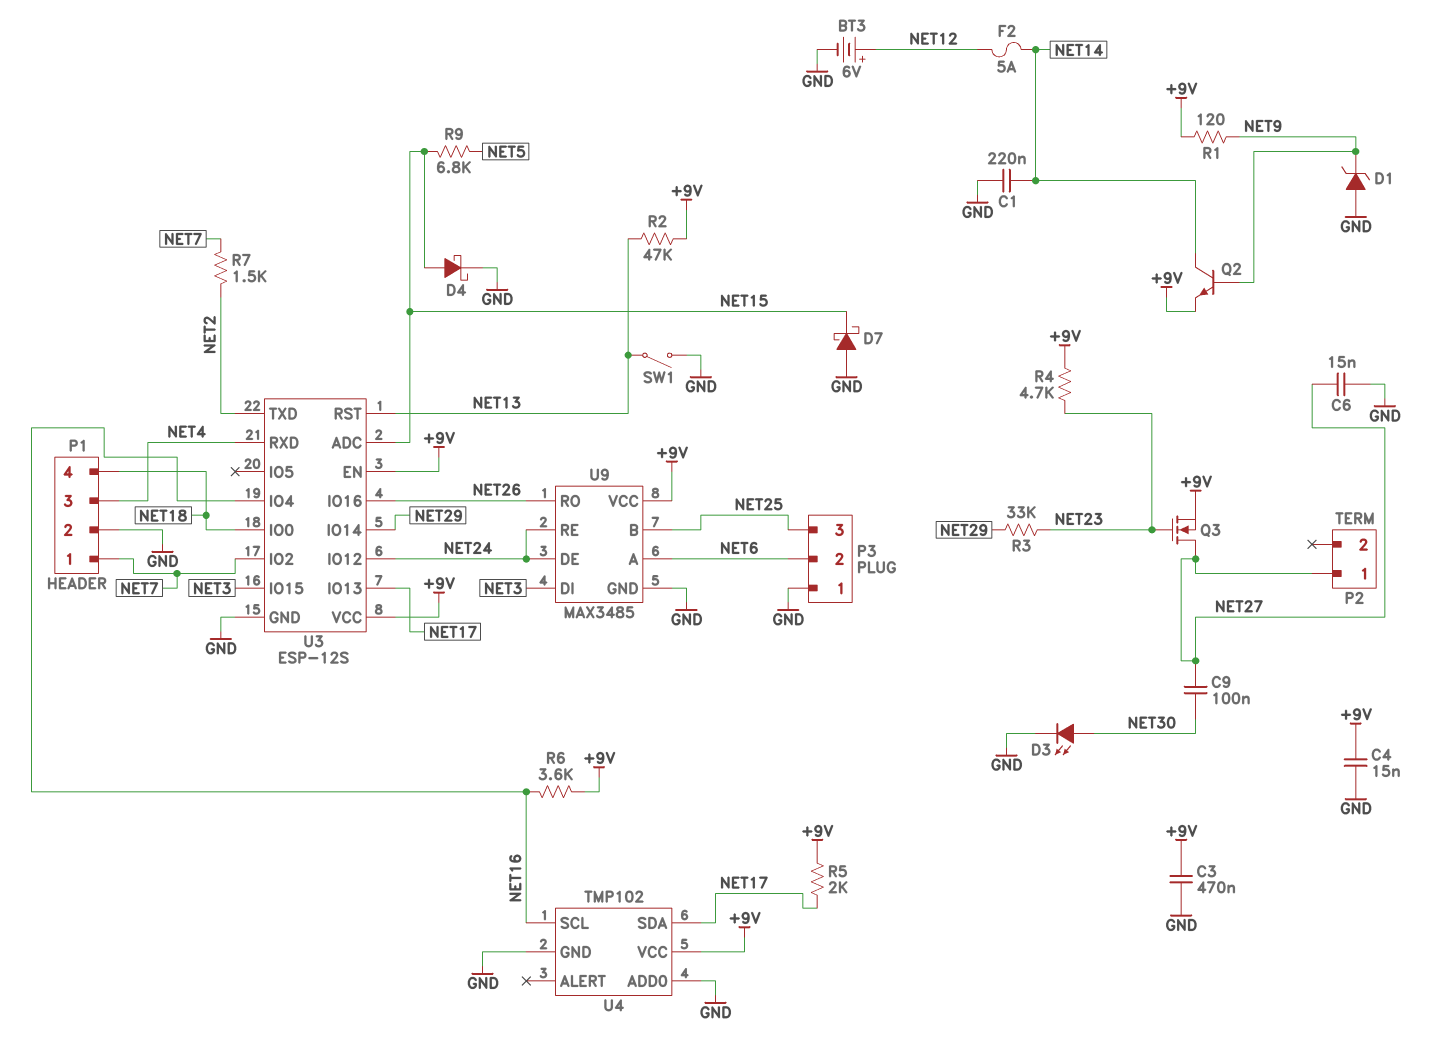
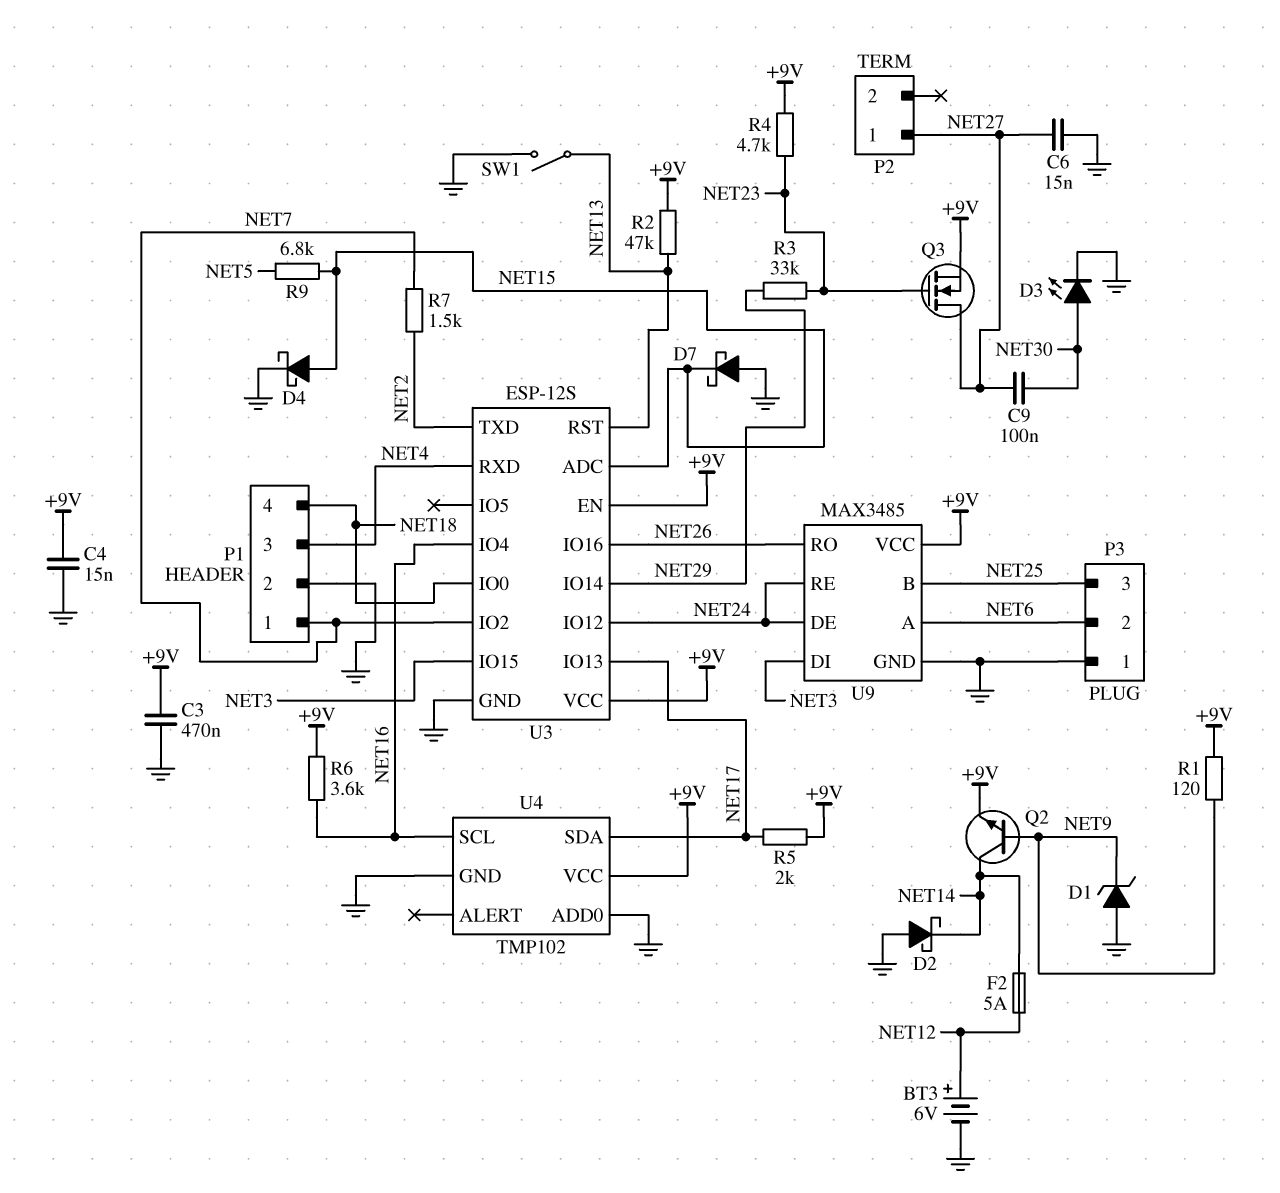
C1: 220nF (GND, NET14) -> none
D2: none -> schottky (A GND, K NET14)

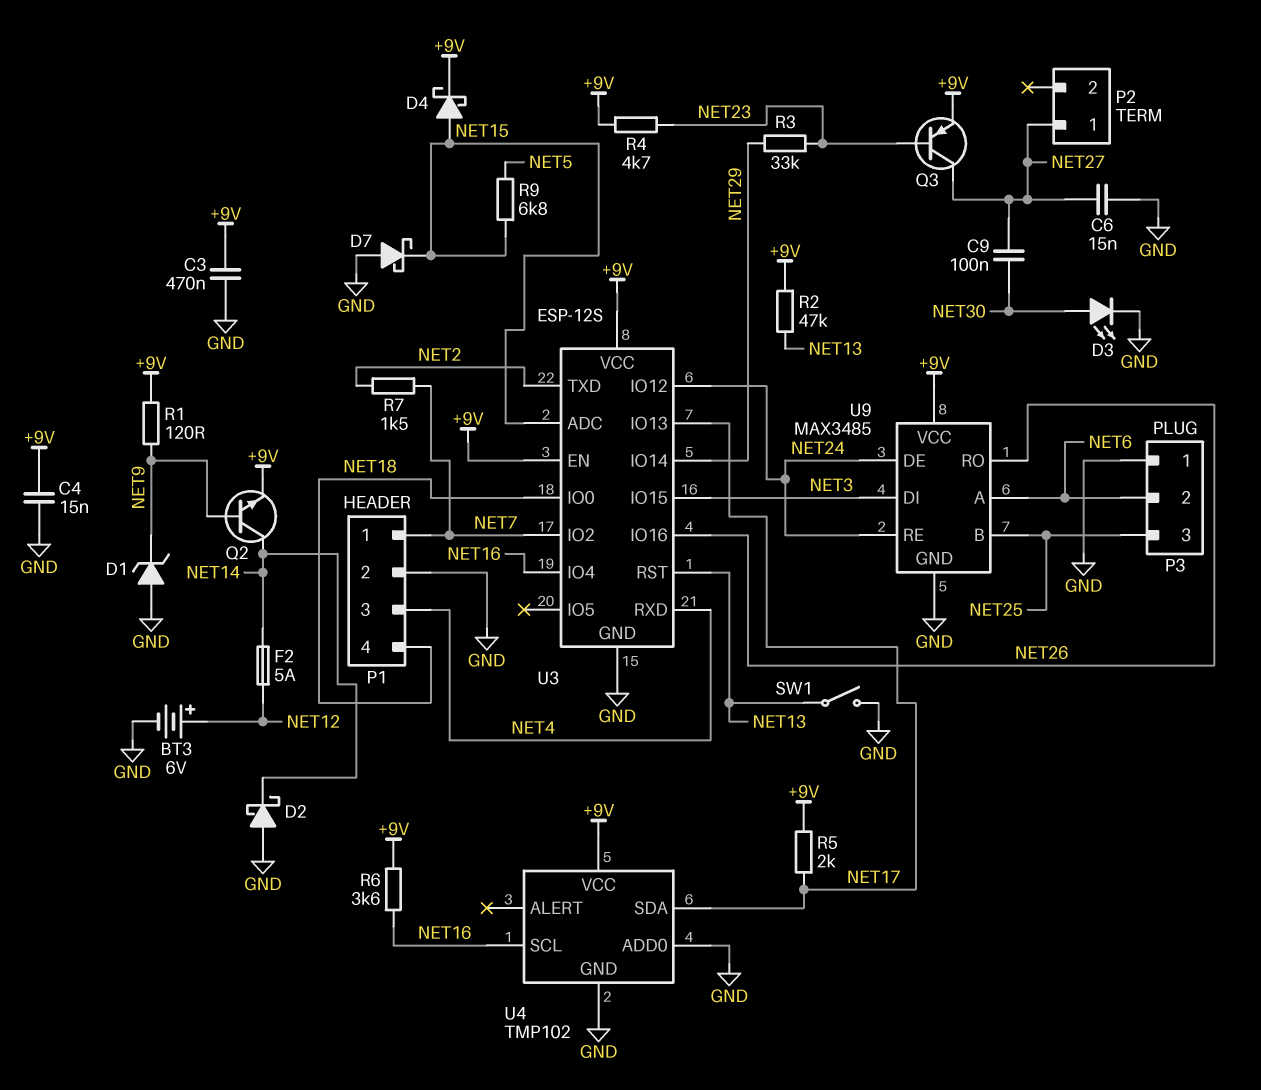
D4: schottky (A NET15, K GND) -> schottky (A NET15, K +9V)
Q3: NMOS (G NET23, D NET27, S +9V) -> PNP (B NET23, C NET27, E +9V)

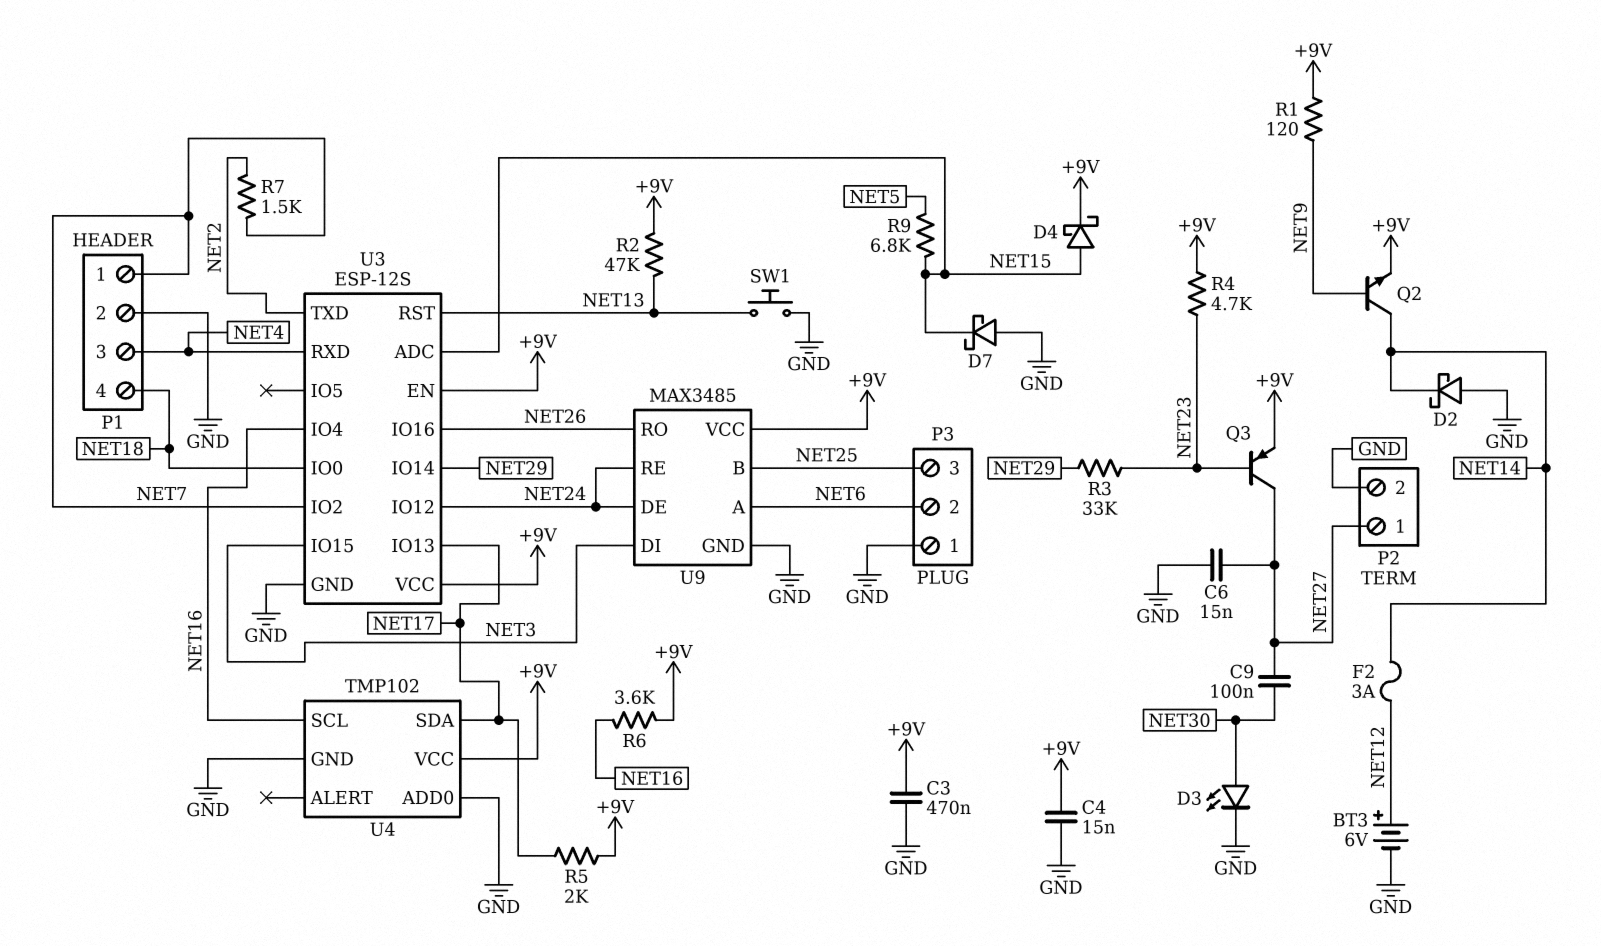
D1: zener (A GND, K NET9) -> none
F2: 5A (NET12, NET14) -> 3A (NET12, NET14)
P2 pin 2: none -> GND
SW1: switch (GND, NET13) -> button (GND, NET13)

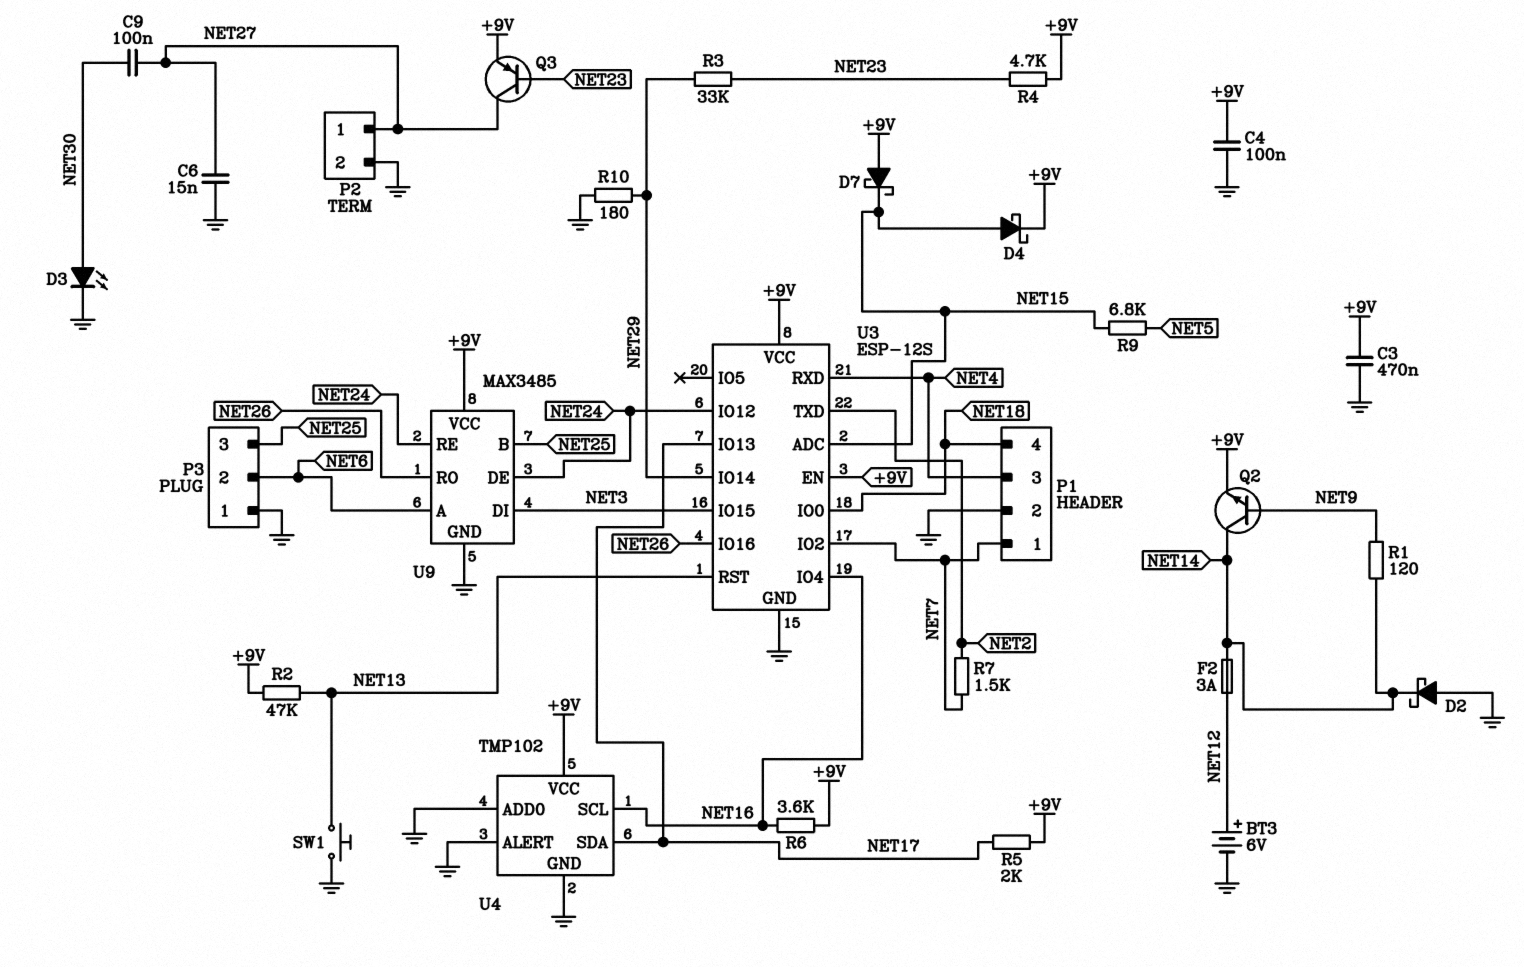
C4: 15nF (+9V, GND) -> 100nF (+9V, GND)
D7: schottky (A GND, K NET15) -> schottky (A +9V, K NET15)
R1: 120 (+9V, NET9) -> 120 (NET9, NET14)
R10: none -> 180 (GND, NET29)
U4 pin ALERT: none -> GND

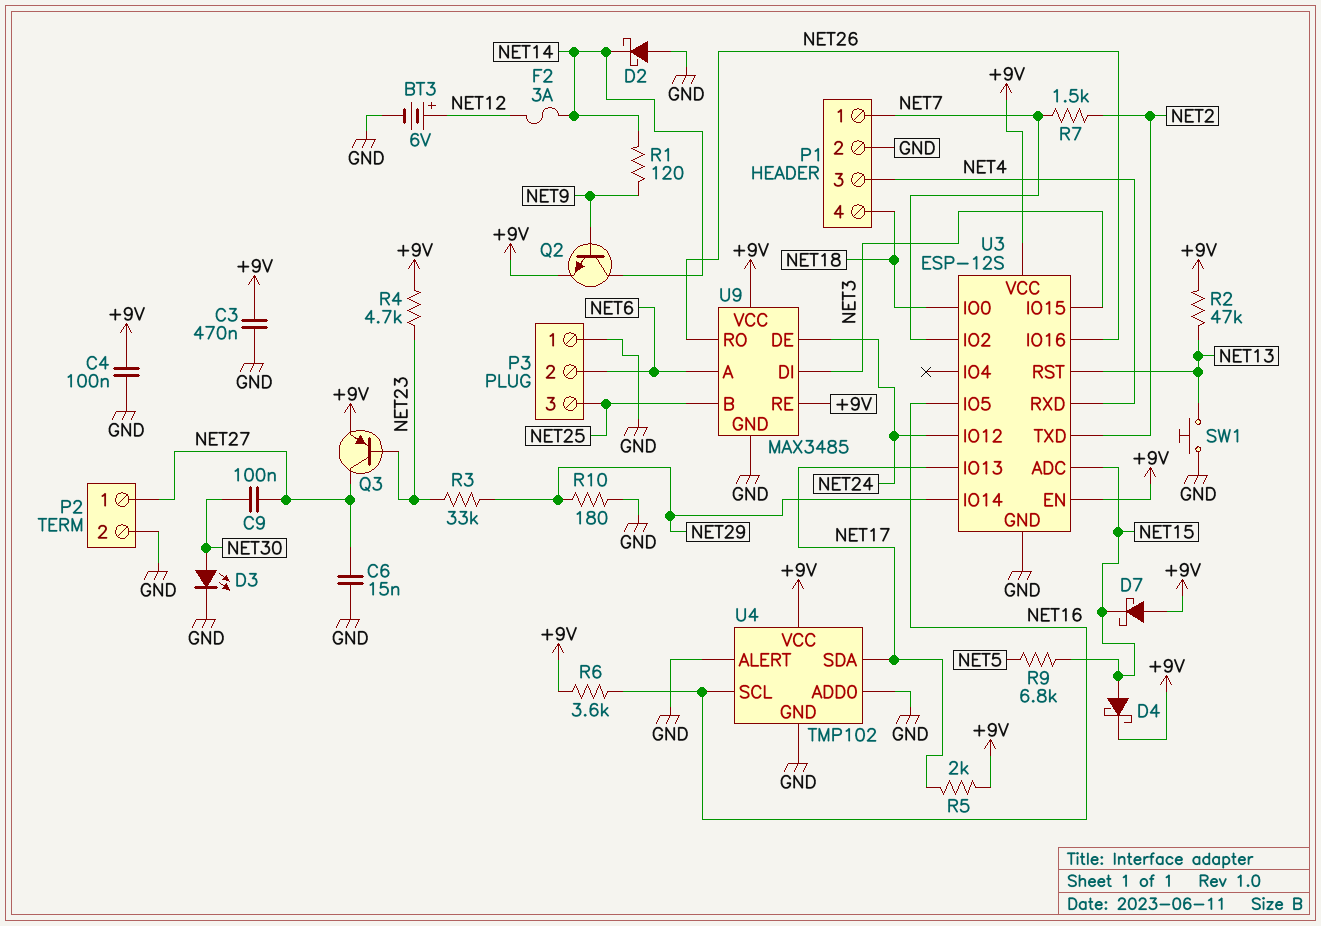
U3 pin IO4: NET16 -> none
U3 pin IO5: none -> NET16
U9 pin RE: NET24 -> +9V

